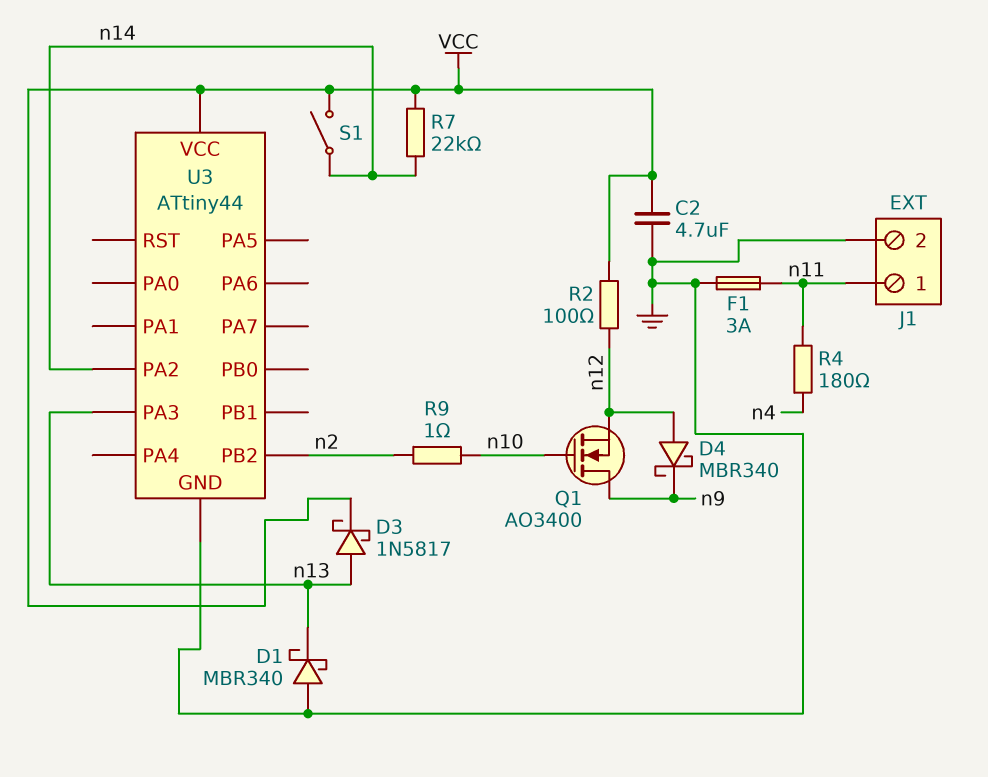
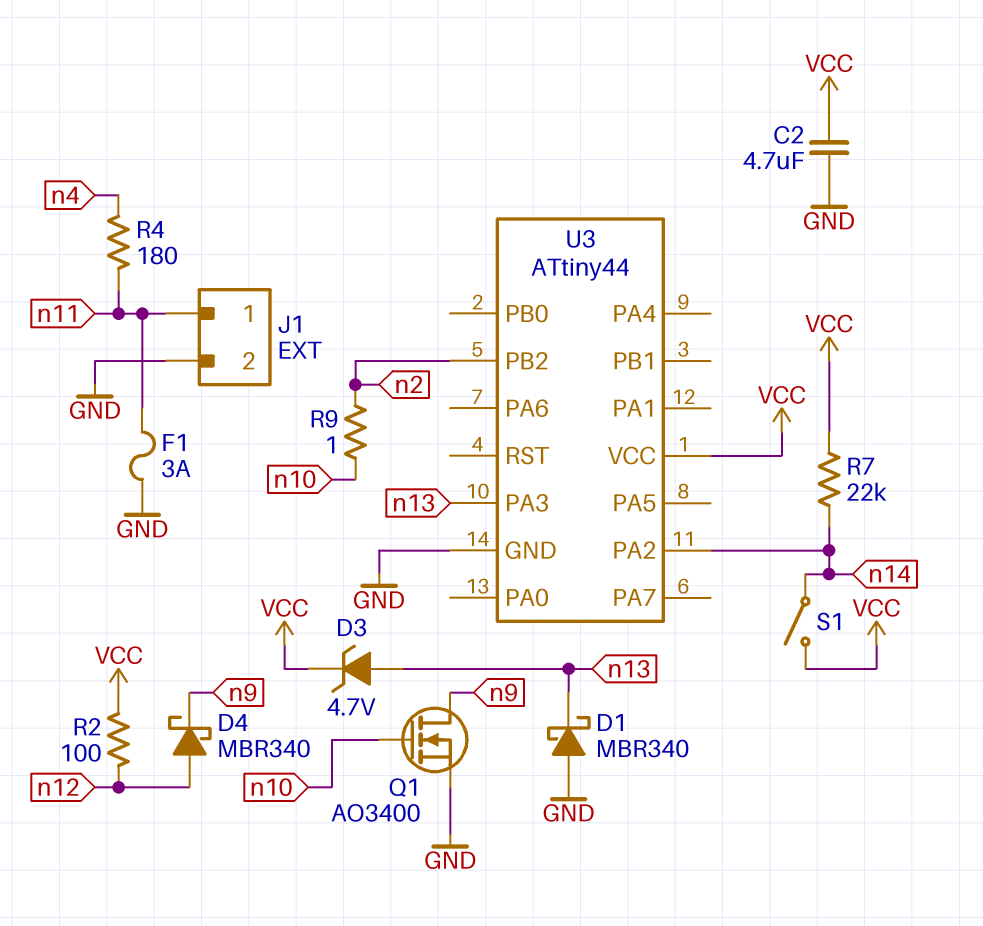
D3: schottky 1N5817 (A n13, K VCC) -> zener 4.7V (A n13, K VCC)
Q1: NMOS AO3400 (G n10, D n9, S n12) -> NMOS AO3400 (G n10, D n9, S GND)

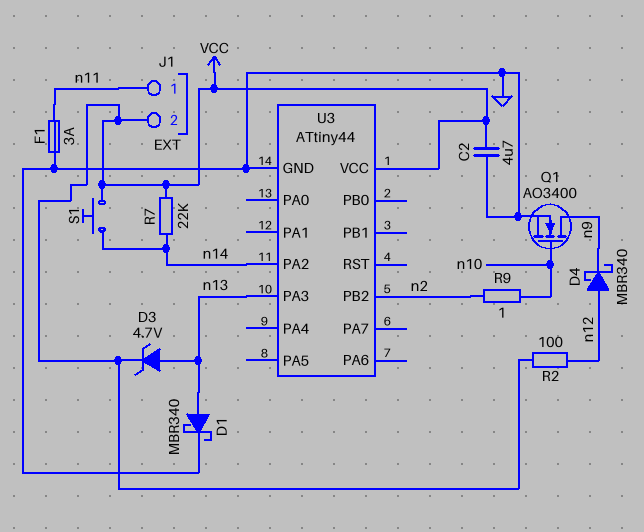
D1: schottky MBR340 (A GND, K n13) -> schottky MBR340 (A n13, K GND)
J1 pin 2: GND -> VCC
R4: 180 (n4, n11) -> none
S1: switch (VCC, n14) -> button (VCC, n14)

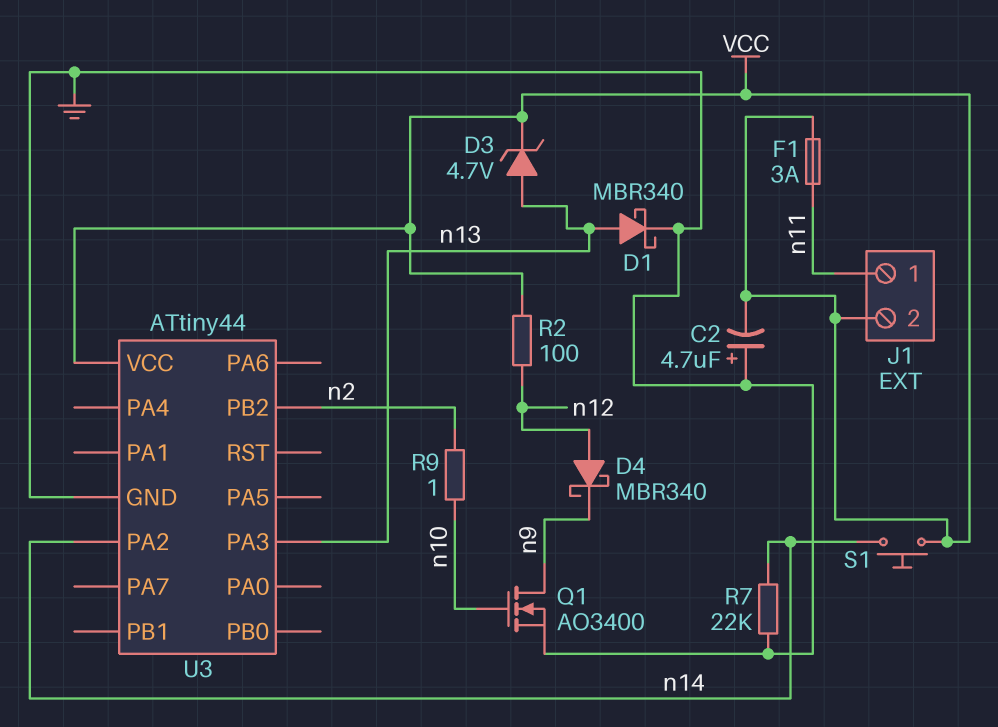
C2: 4.7uF (GND, VCC) -> 4.7uF (plus GND, minus VCC)
F1: 3A (GND, n11) -> 3A (VCC, n11)
R7: 22k (VCC, n14) -> 22k (GND, n14)

